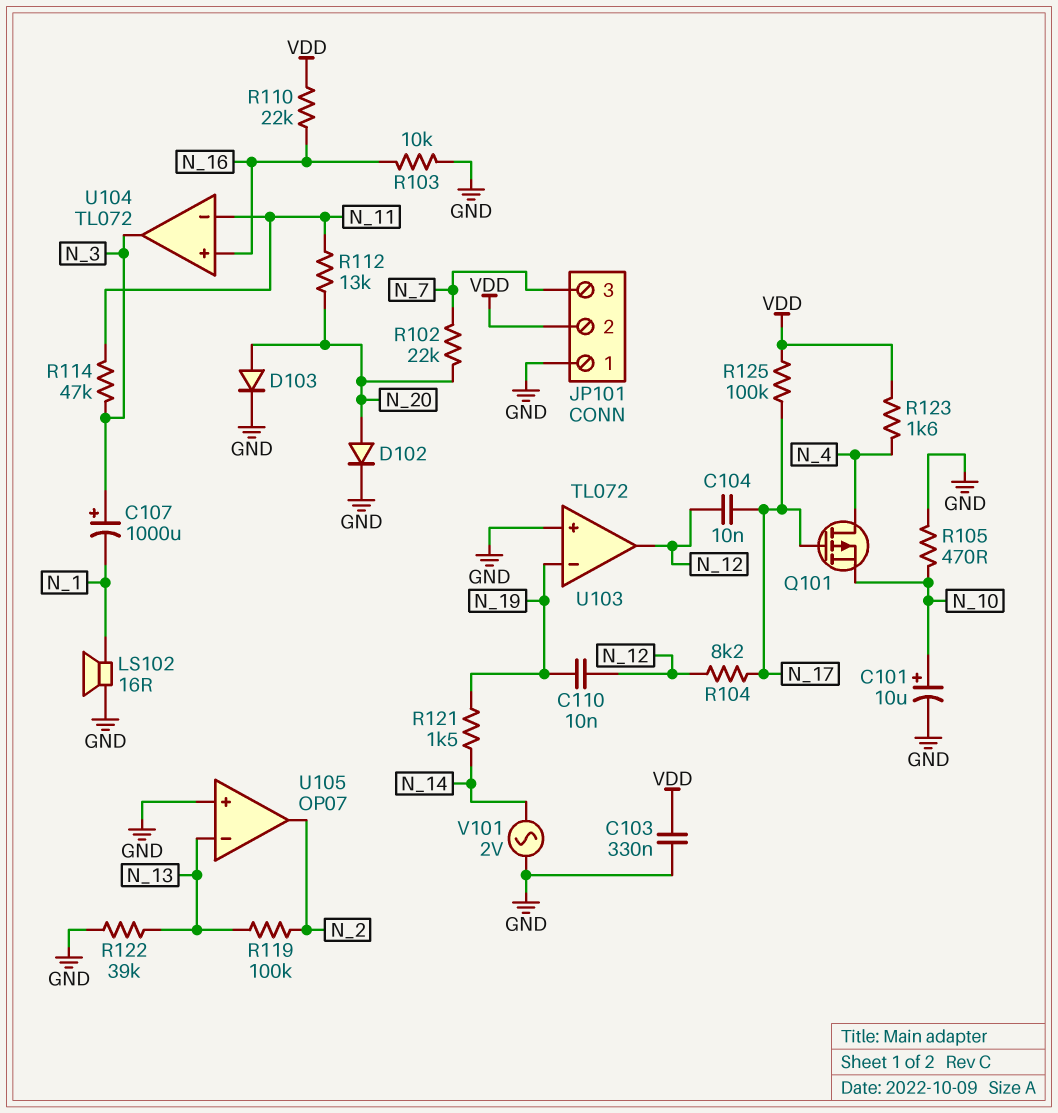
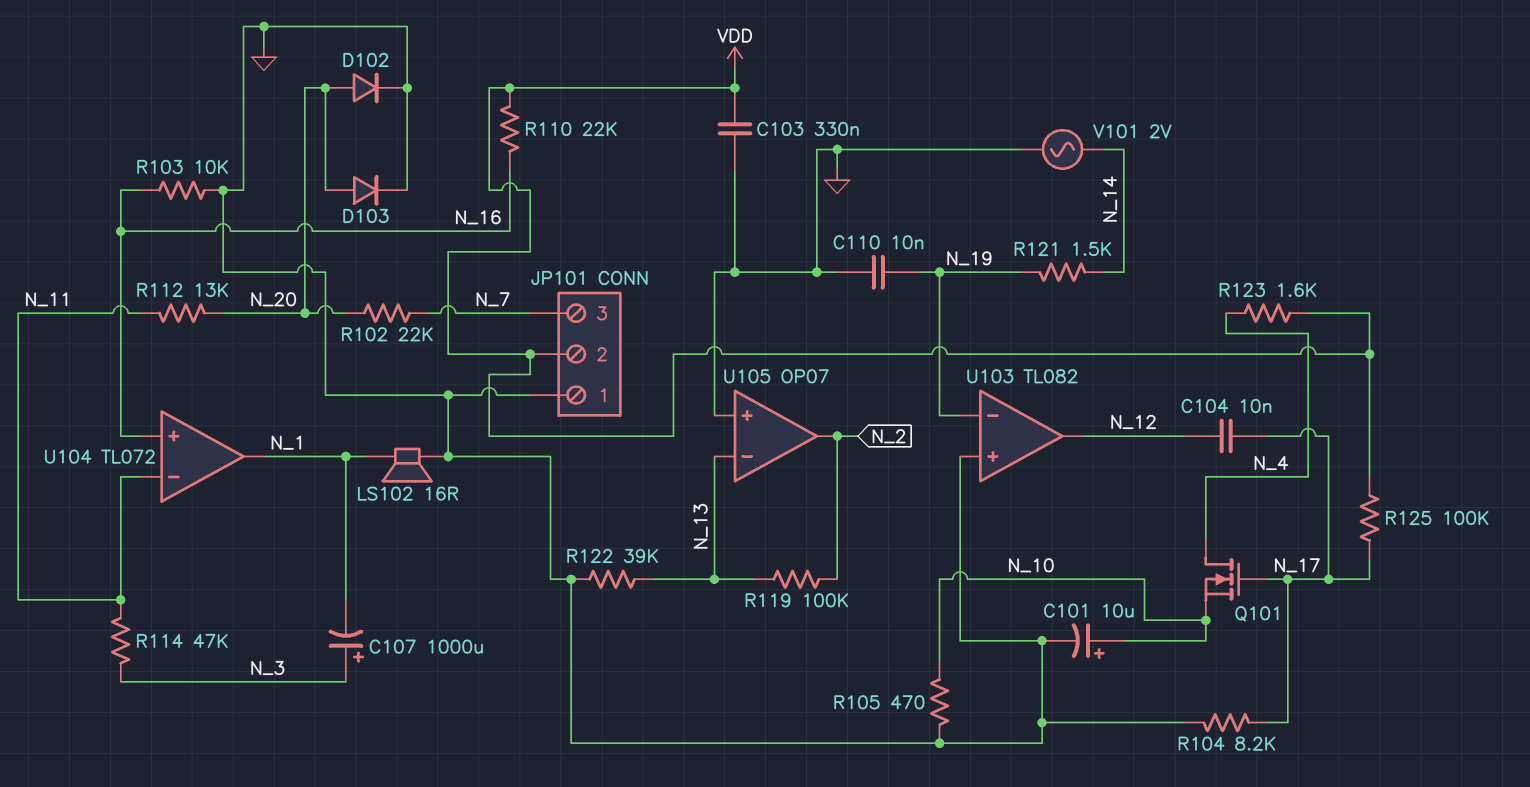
C110: 10nF (N_12, N_19) -> 10nF (GND, N_19)
Q101: PMOS (G N_17, D N_4, S N_10) -> NMOS (G N_17, D N_4, S N_10)
R104: 8.2k (N_12, N_17) -> 8.2k (GND, N_17)
U103: TL072 -> TL082
U104 pin out: N_3 -> N_1

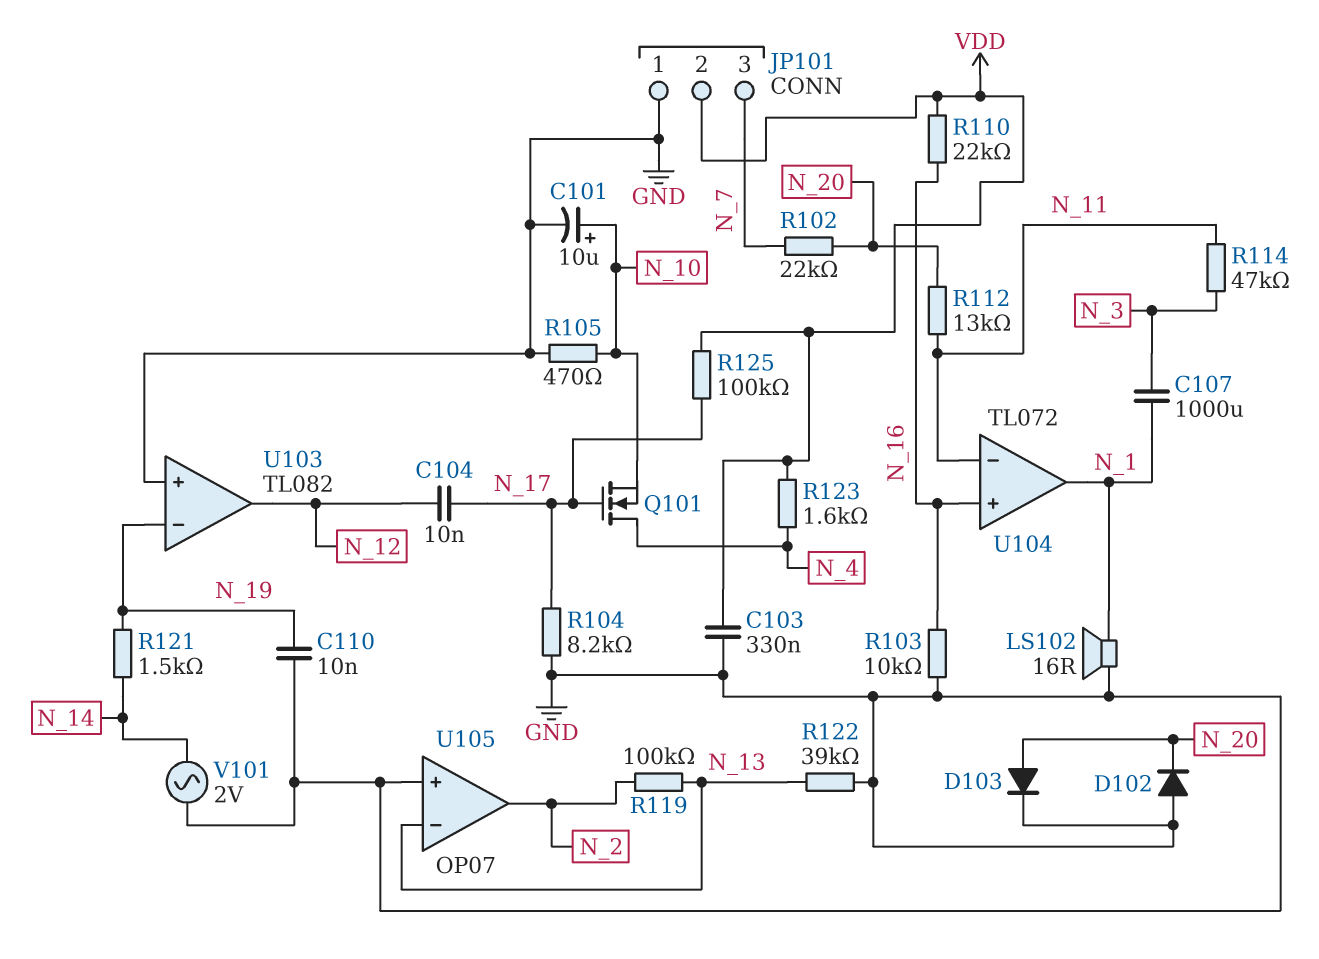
C107: 1000uF (plus N_3, minus N_1) -> 1000uF (N_1, N_3)
D102: diode (A N_20, K GND) -> diode (A GND, K N_20)

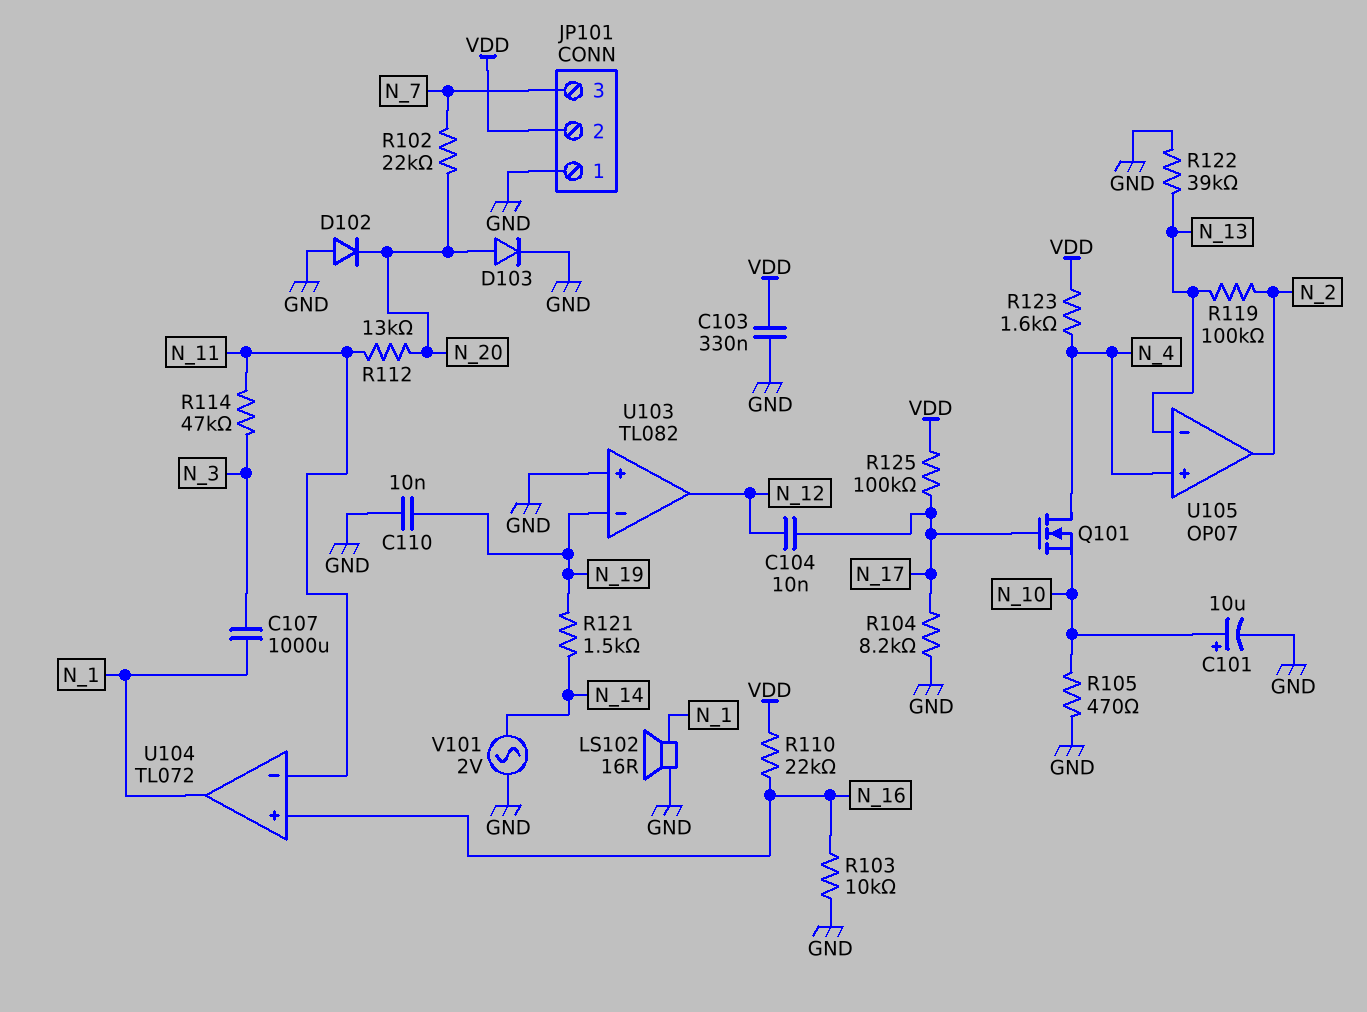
U105 pin in+: GND -> N_4

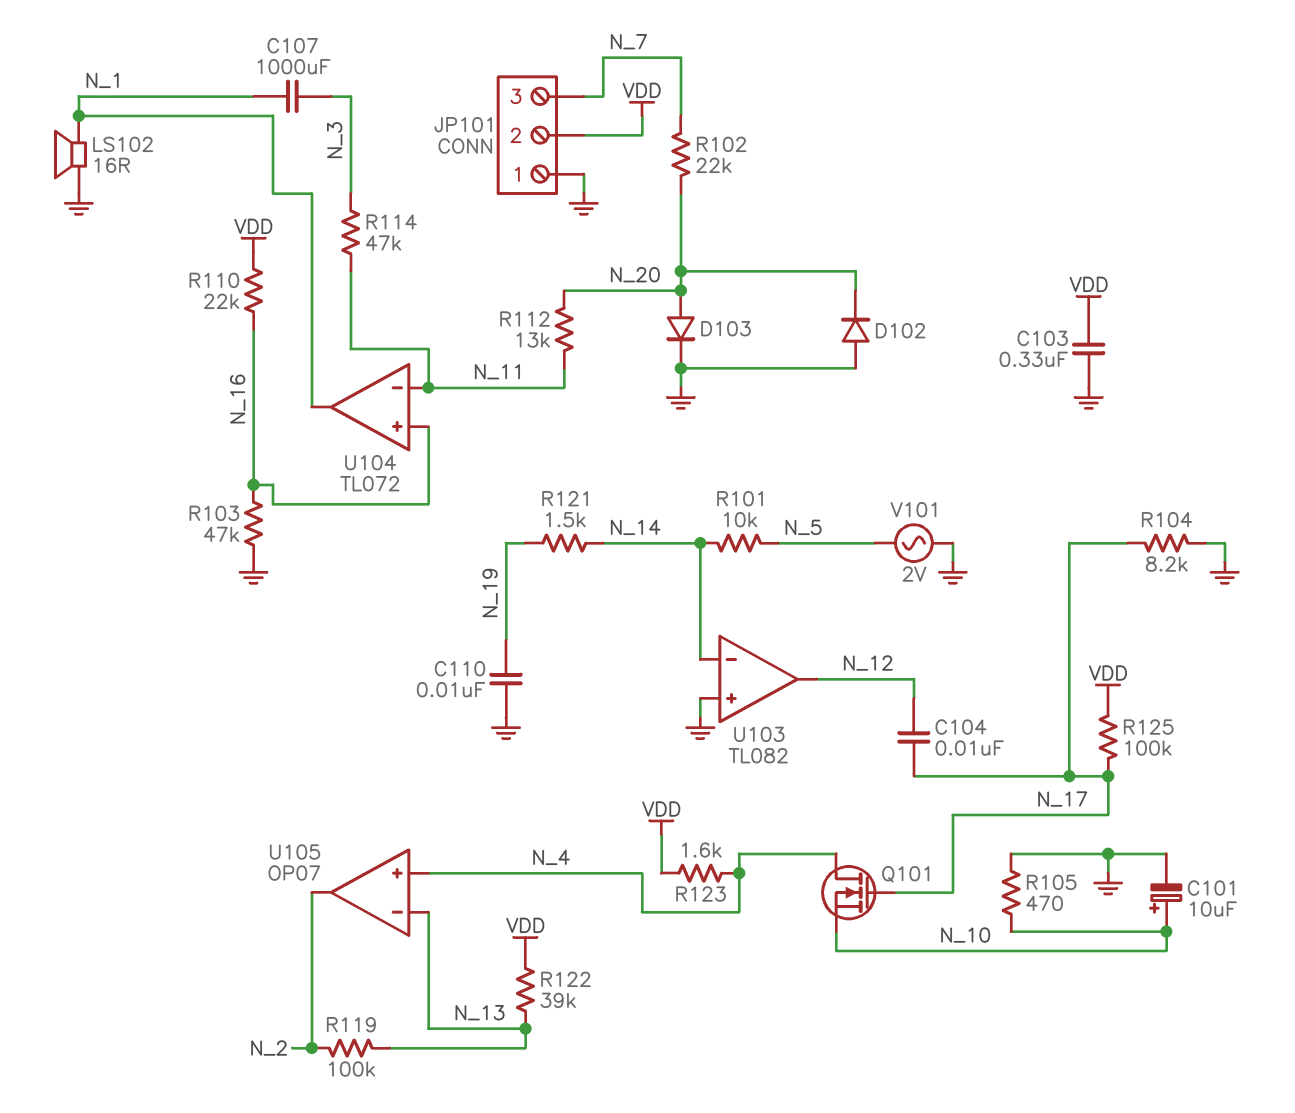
R101: none -> 10k (N_5, N_14)
R103: 10k (GND, N_16) -> 47k (GND, N_16)
R122: 39k (GND, N_13) -> 39k (N_13, VDD)
U103 pin in-: N_19 -> N_14
V101: AC 2V (GND, N_14) -> AC 2V (GND, N_5)

